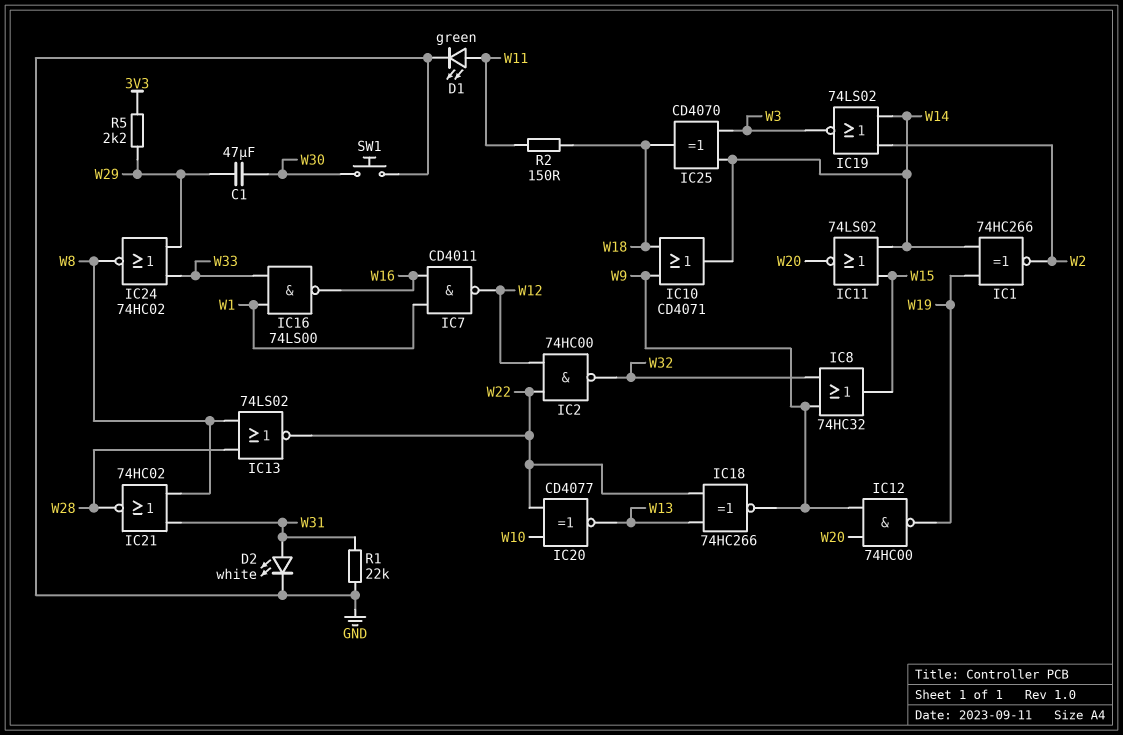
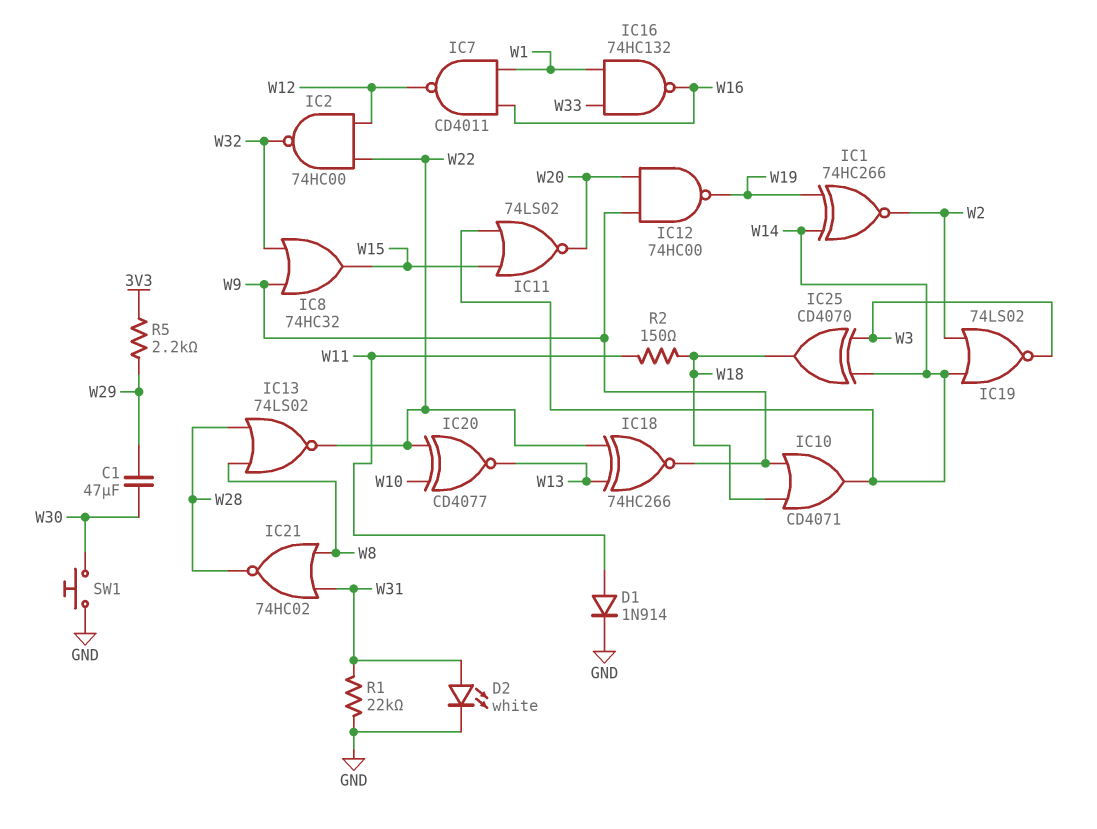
D1: LED green (A W11, K GND) -> diode 1N914 (A W11, K GND)
IC16: NAND 74LS00 (in W1, in W33, out W16) -> NAND 74HC132 (in W1, in W33, out W16)
IC24: NOR 74HC02 (in W29, in W33, out W8) -> none

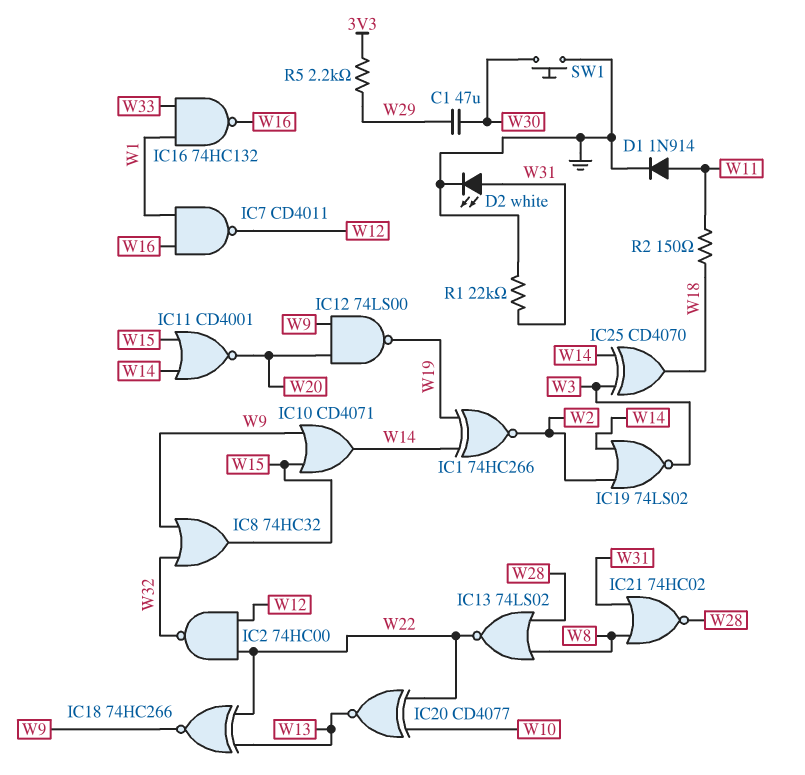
IC10: OR CD4071 (in W9, in W18, out W14) -> OR CD4071 (in W9, in W15, out W14)
IC11: NOR 74LS02 (in W14, in W15, out W20) -> NOR CD4001 (in W14, in W15, out W20)
IC12: NAND 74HC00 (in W9, in W20, out W19) -> NAND 74LS00 (in W9, in W20, out W19)

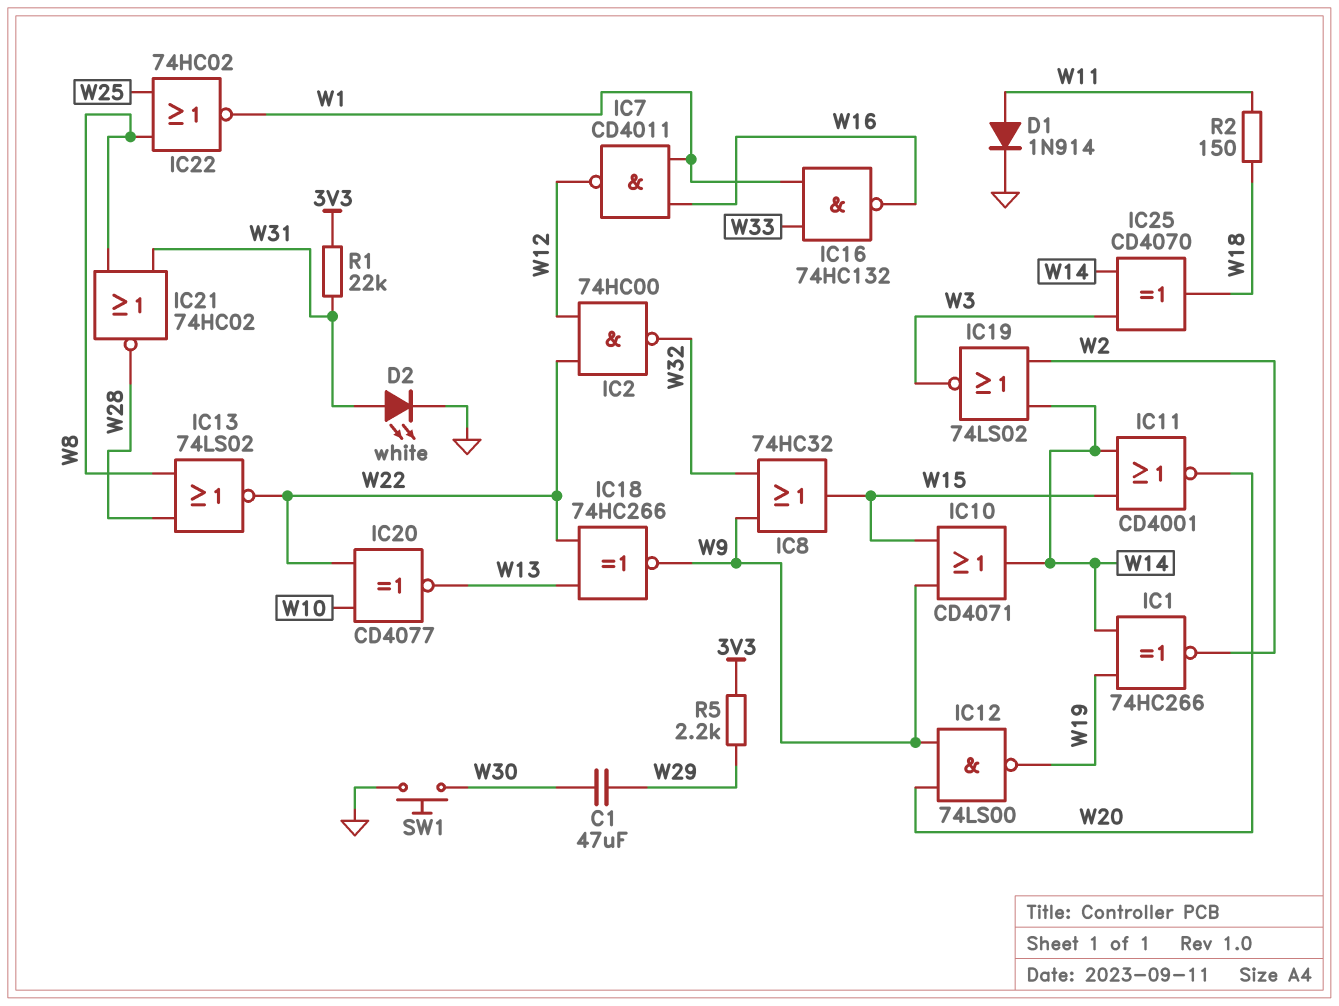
IC22: none -> NOR 74HC02 (in W8, in W25, out W1)
R1: 22k (GND, W31) -> 22k (3V3, W31)

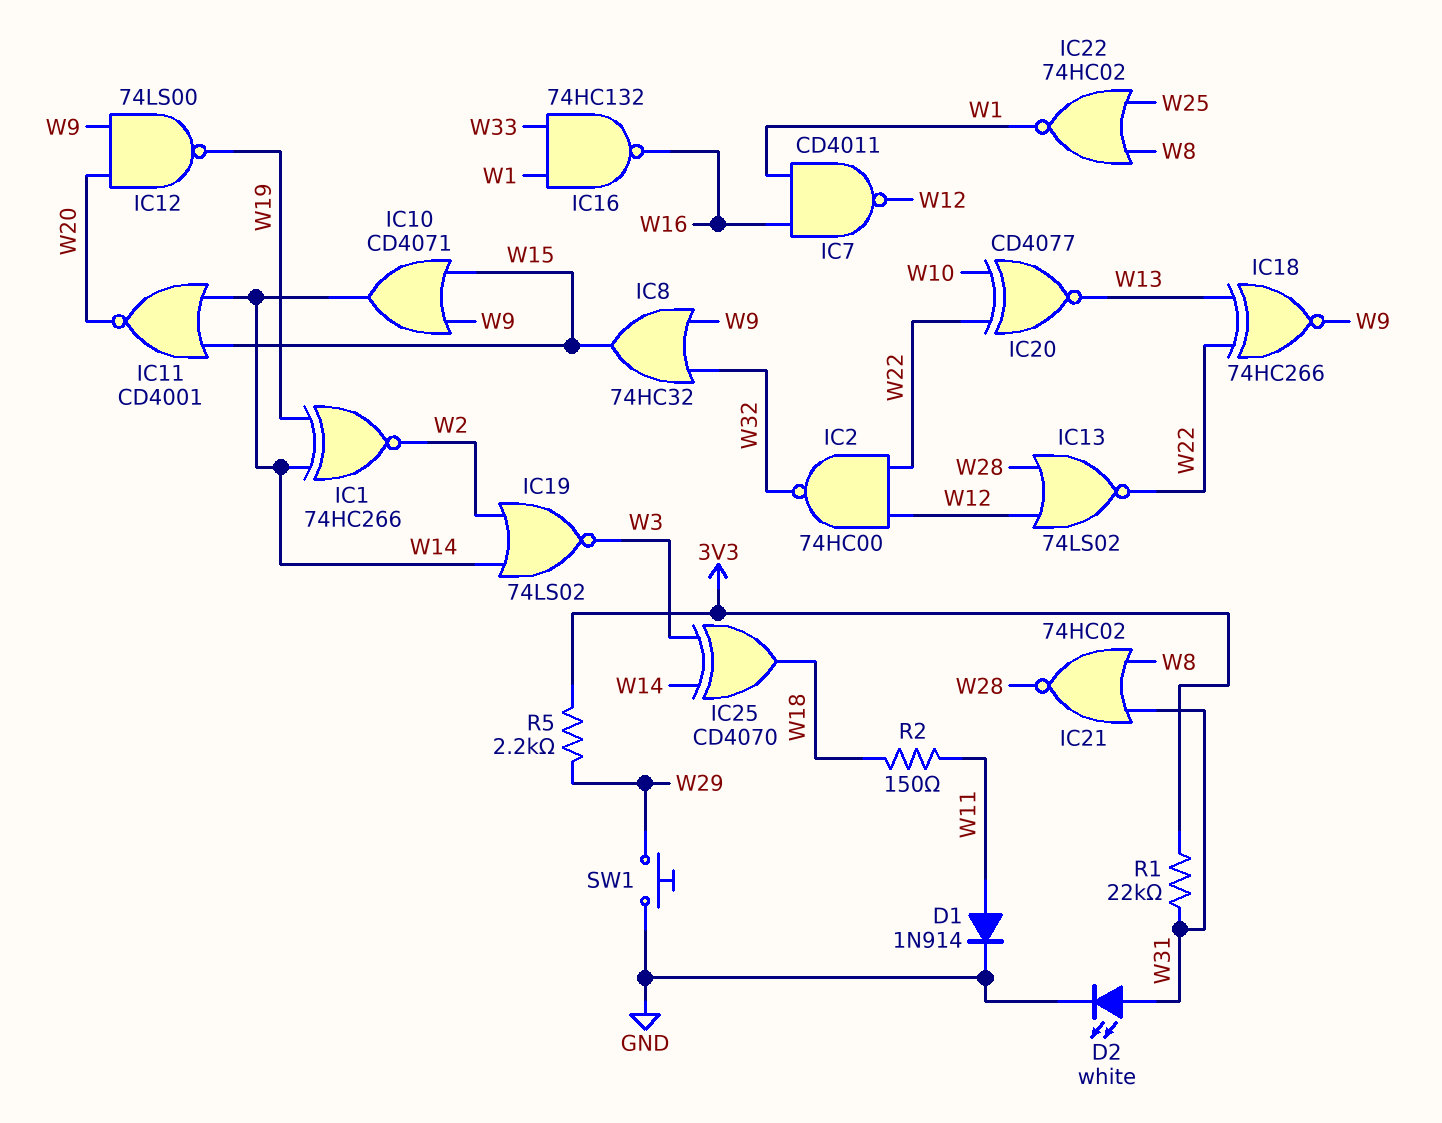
C1: 47uF (W29, W30) -> none
IC13: NOR 74LS02 (in W8, in W28, out W22) -> NOR 74LS02 (in W12, in W28, out W22)
SW1: button (GND, W30) -> button (GND, W29)

